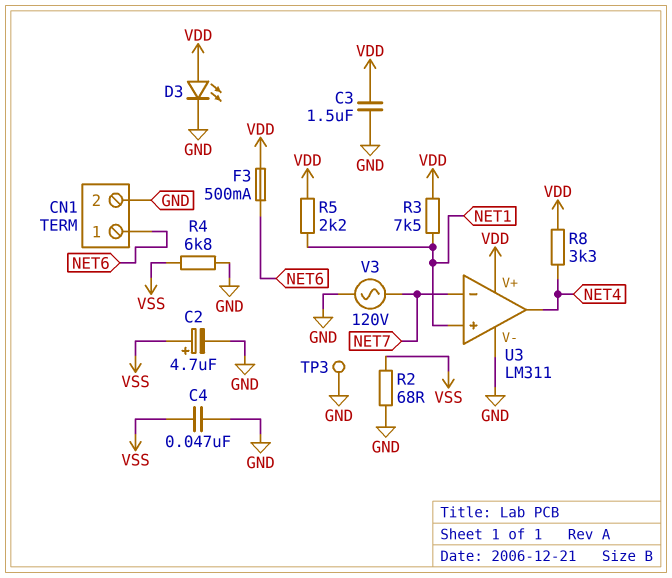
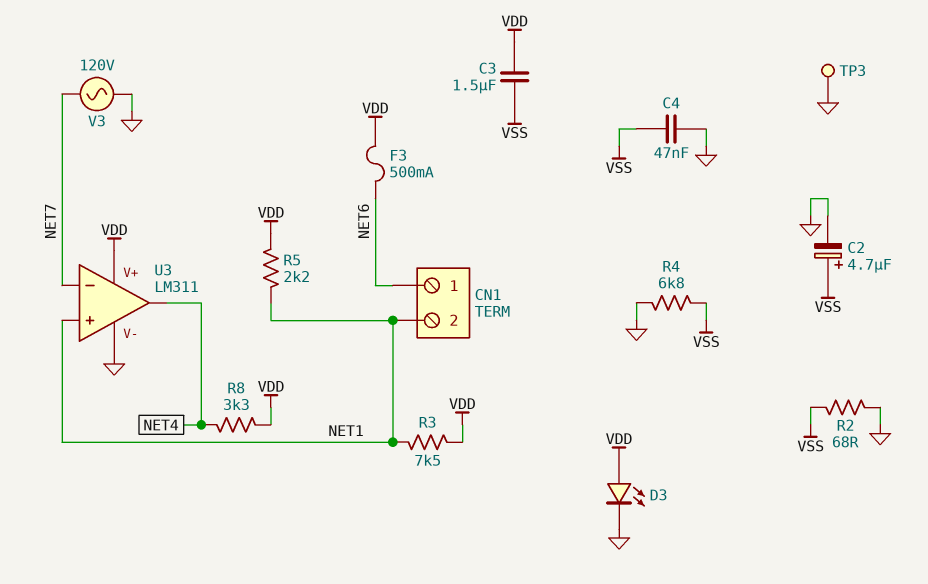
C3: 1.5uF (GND, VDD) -> 1.5uF (VDD, VSS)
CN1 pin 2: GND -> NET1

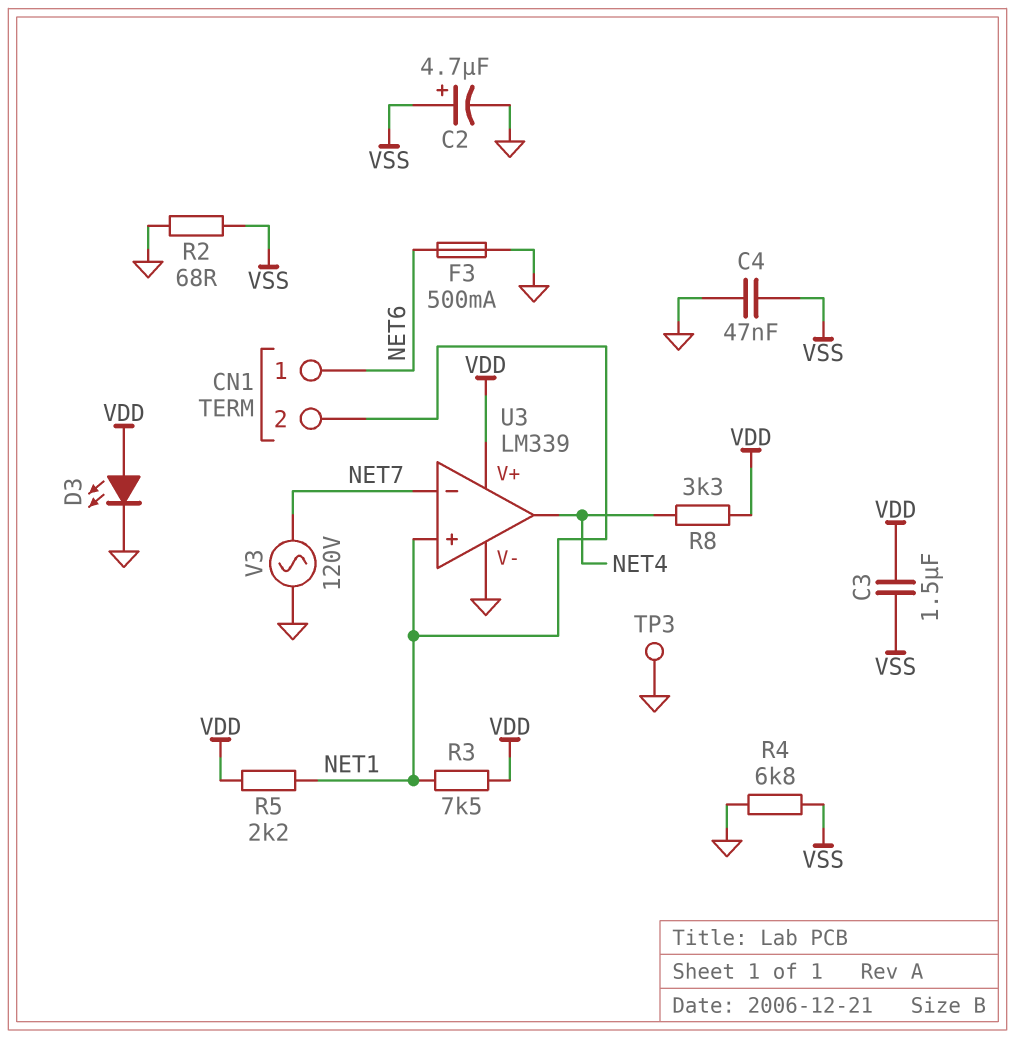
F3: 500mA (NET6, VDD) -> 500mA (GND, NET6)
U3: LM311 -> LM339

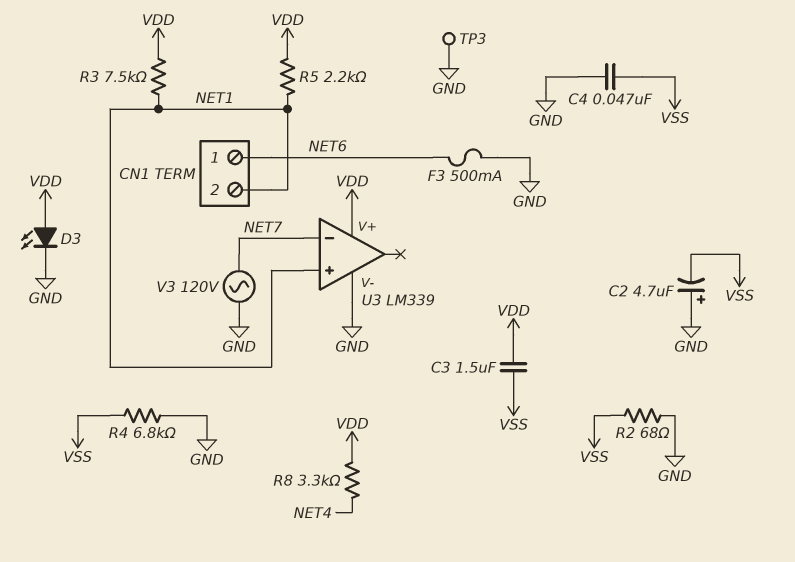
C2: 4.7uF (plus VSS, minus GND) -> 4.7uF (plus GND, minus VSS)
U3 pin out: NET4 -> none

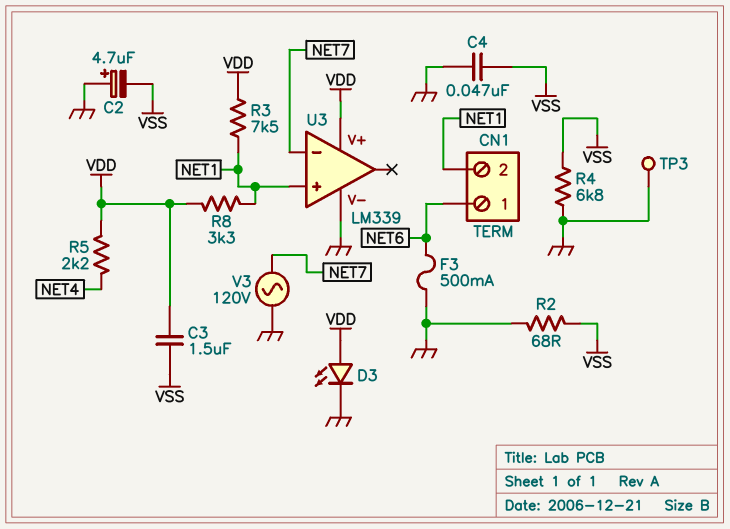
R5: 2.2k (NET1, VDD) -> 2.2k (NET4, VDD)
R8: 3.3k (NET4, VDD) -> 3.3k (NET1, VDD)

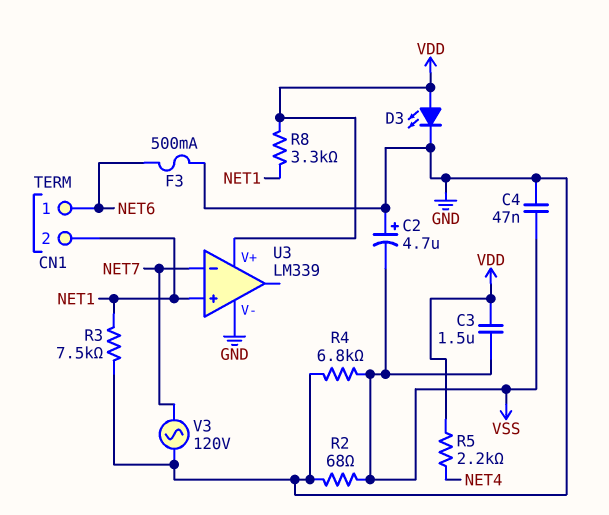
R3: 7.5k (NET1, VDD) -> 7.5k (GND, NET1)
TP3: test point (GND) -> none

